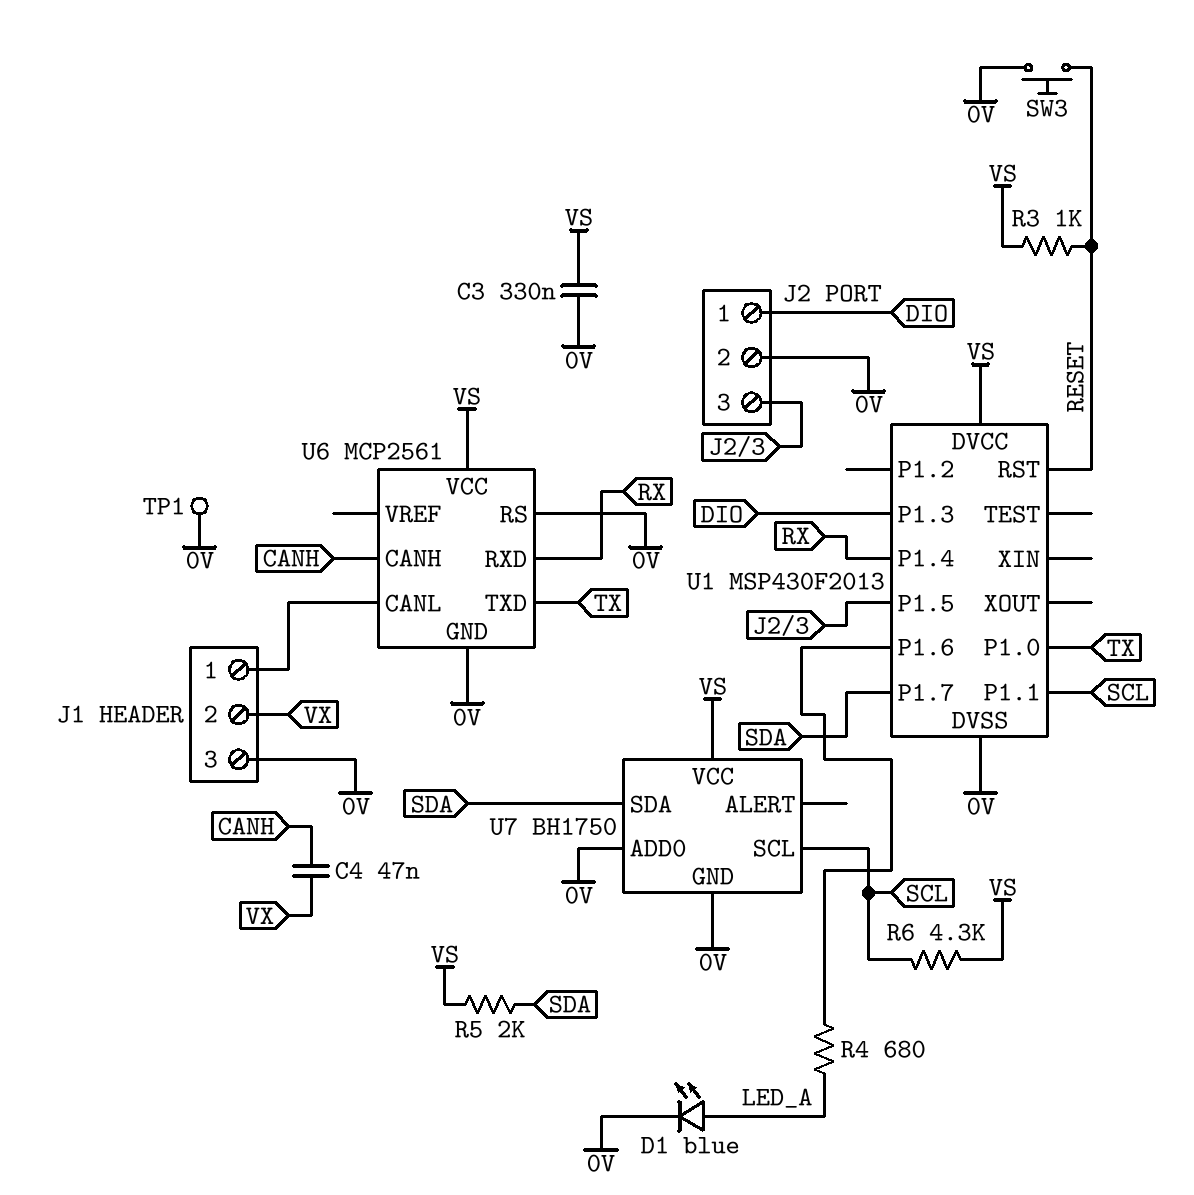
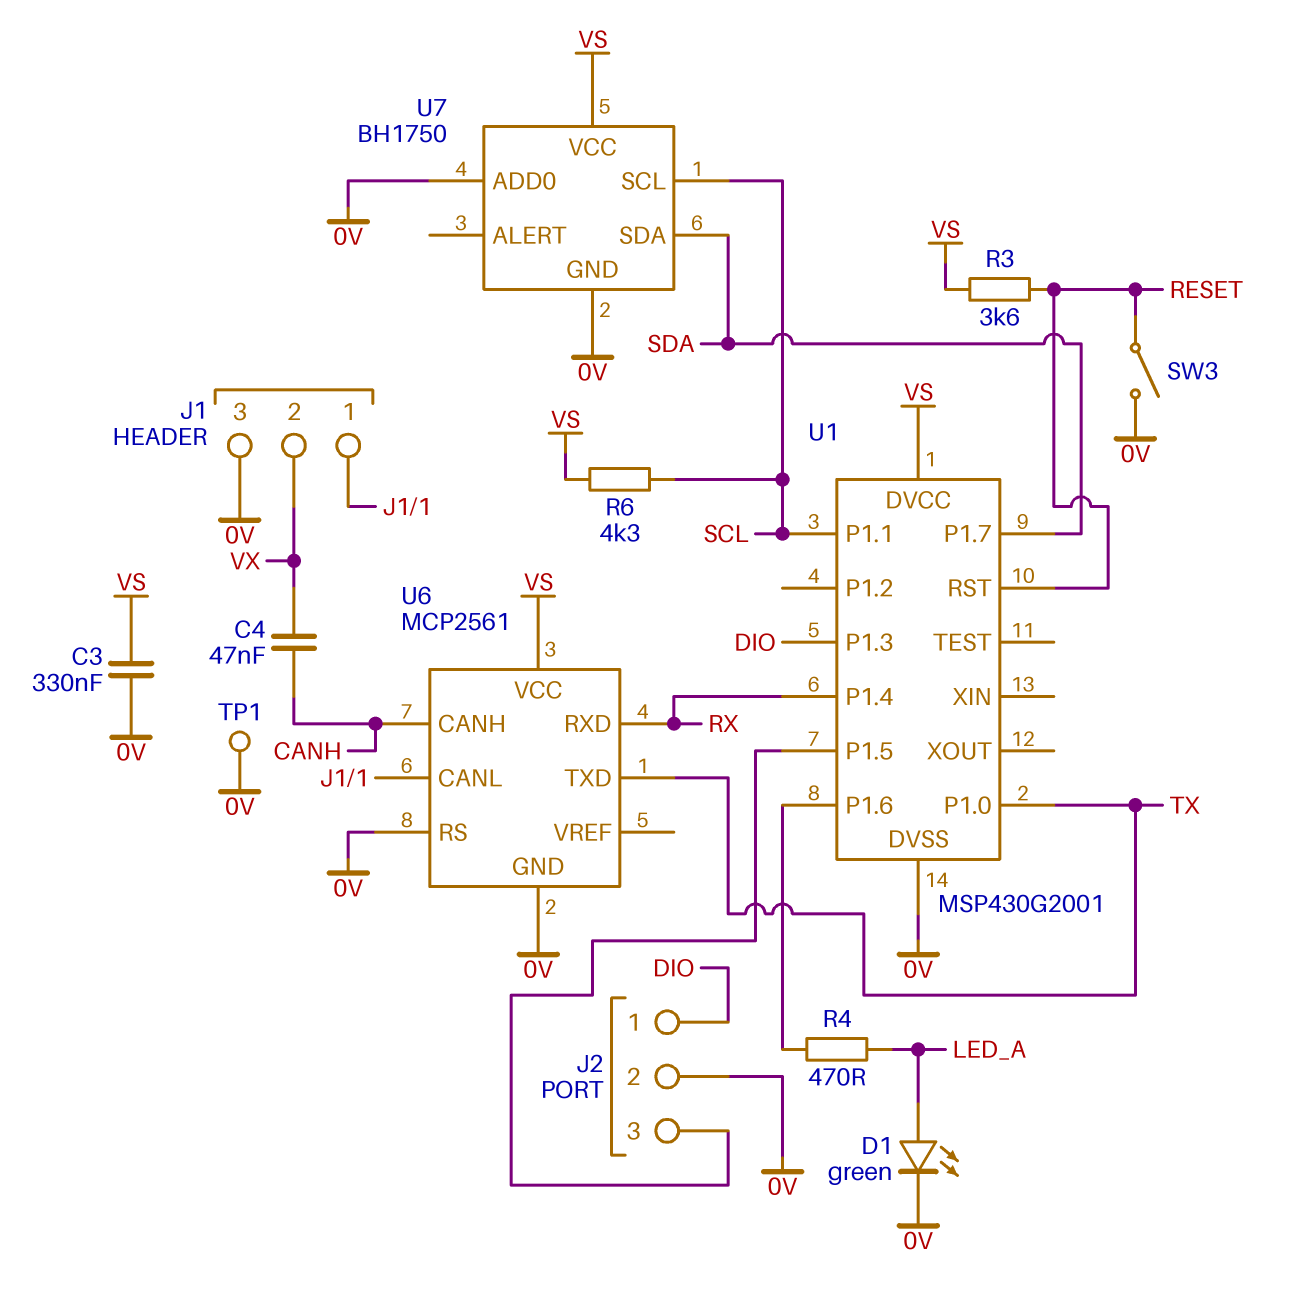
D1: LED blue (A LED_A, K 0V) -> LED green (A LED_A, K 0V)
R3: 1k (RESET, VS) -> 3.6k (RESET, VS)
R4: 680 (LED_A, U1/P1.6) -> 470 (LED_A, U1/P1.6)
R5: 2k (SDA, VS) -> none
SW3: button (0V, RESET) -> switch (0V, RESET)
U1: MSP430F2013 -> MSP430G2001

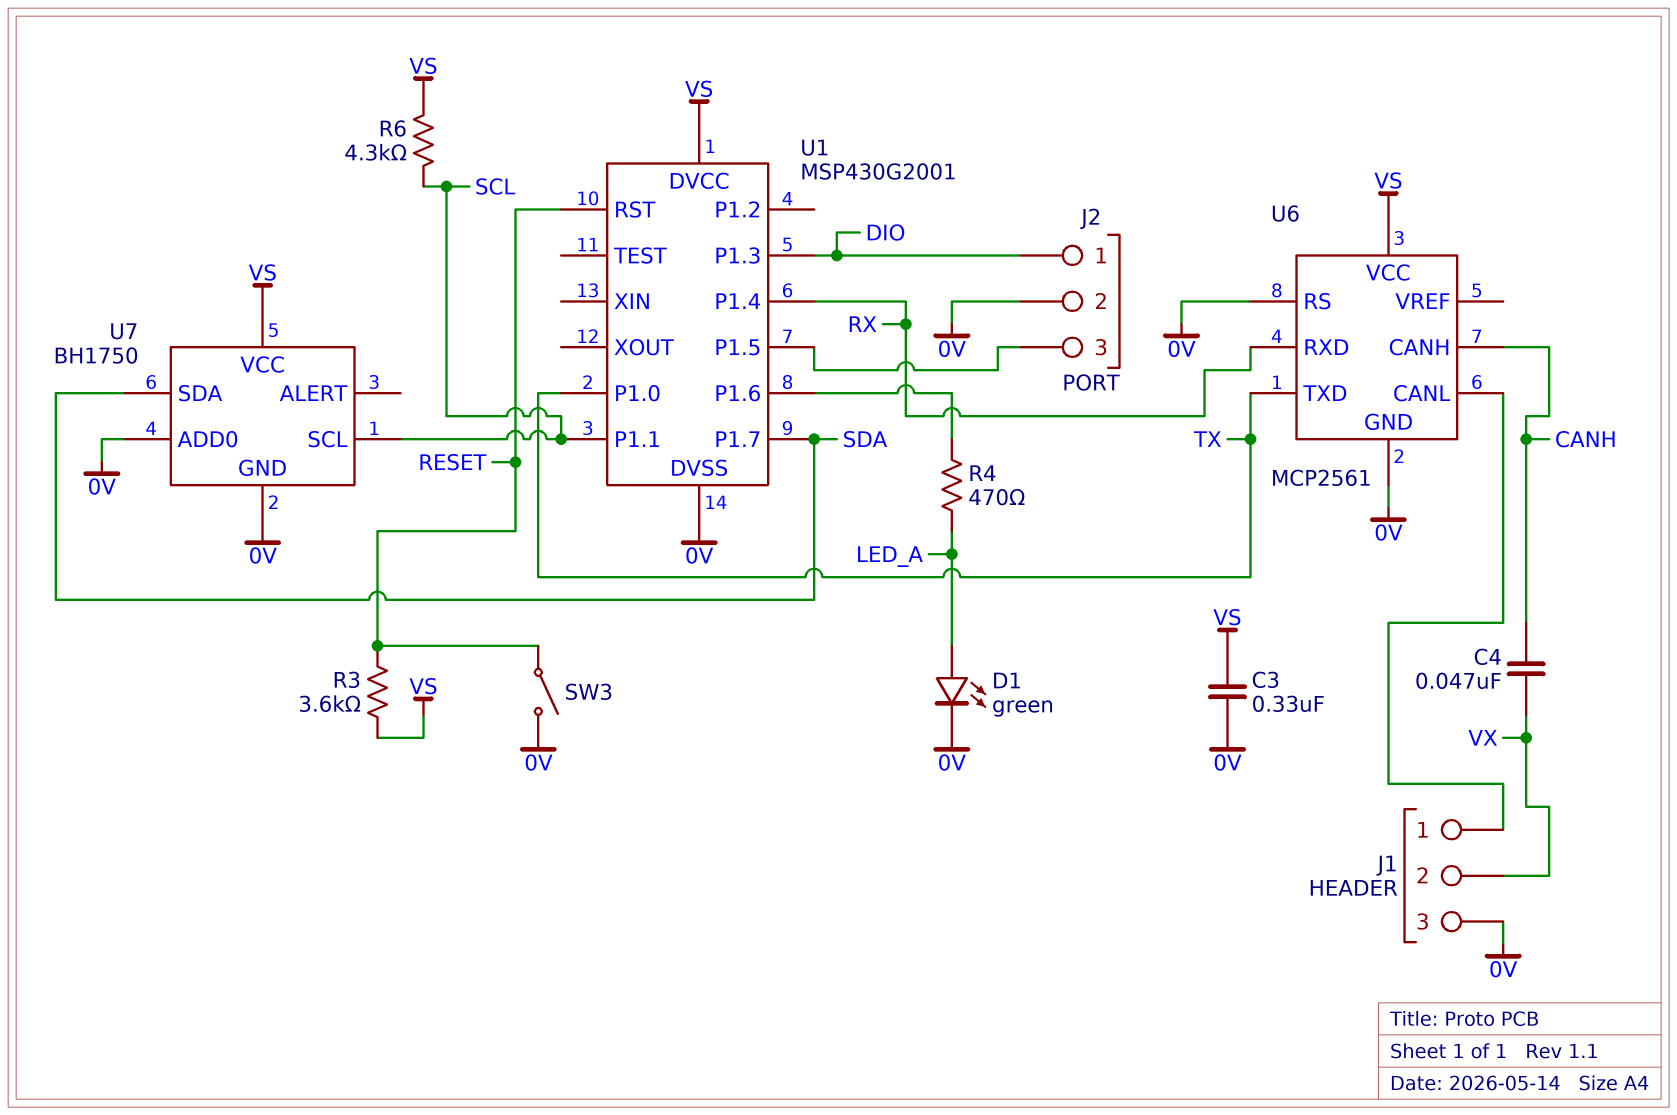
TP1: test point (0V) -> none

